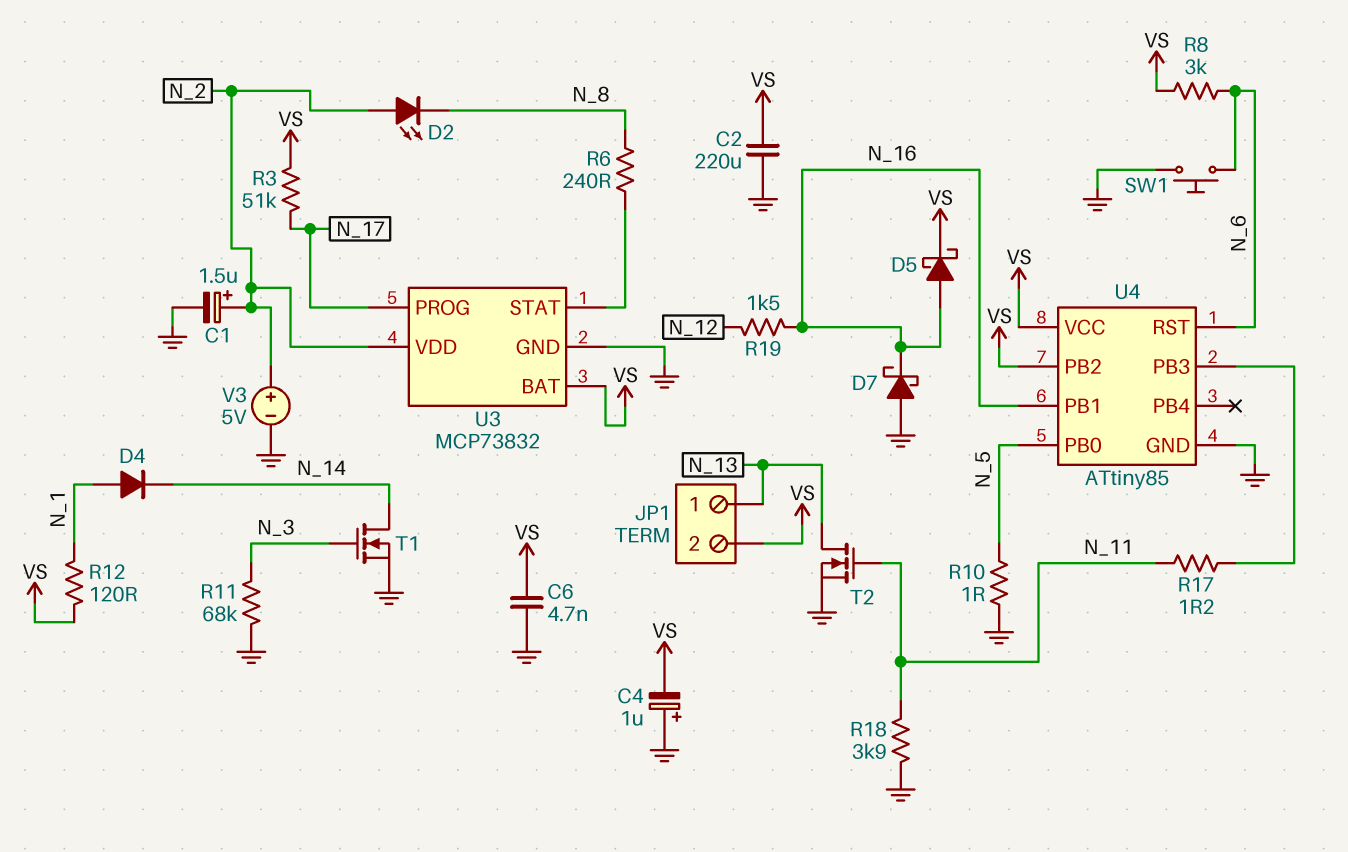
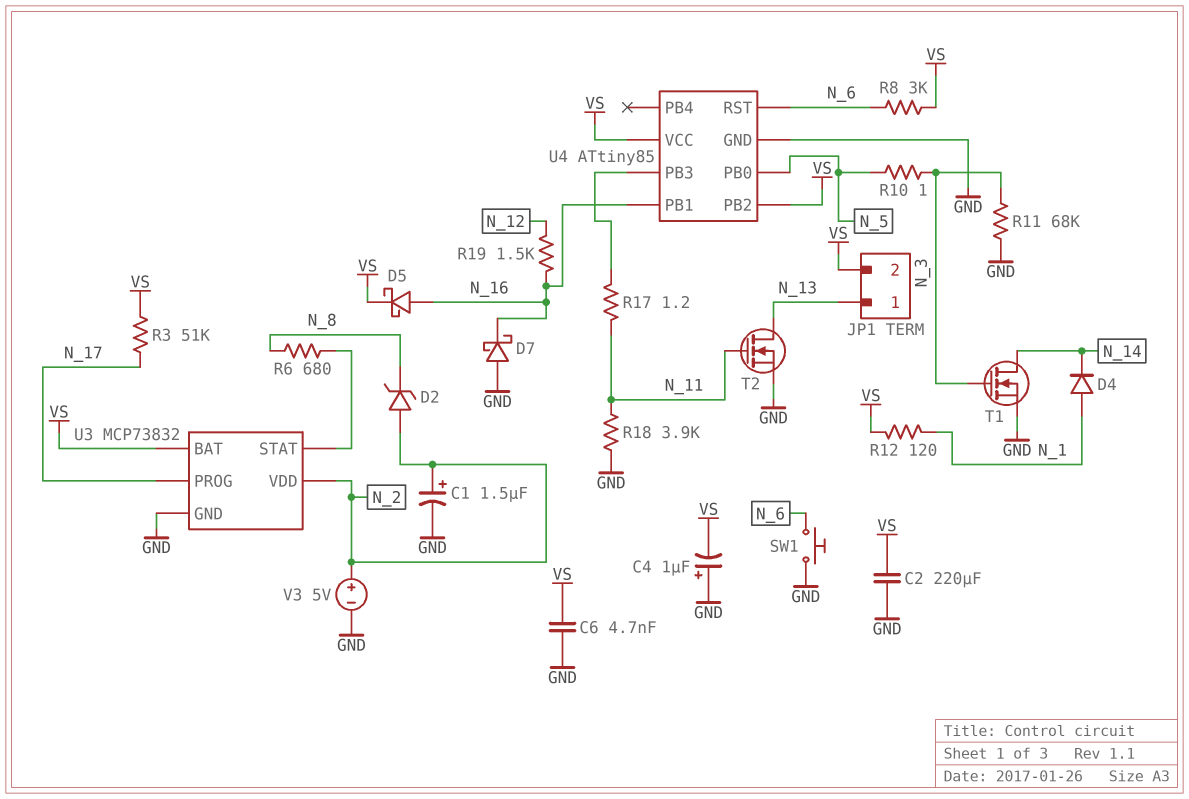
D2: LED (A N_2, K N_8) -> zener (A N_2, K N_8)
R6: 240 (N_8, U3/STAT) -> 680 (N_8, U3/STAT)
R10: 1 (GND, N_5) -> 1 (N_3, N_5)

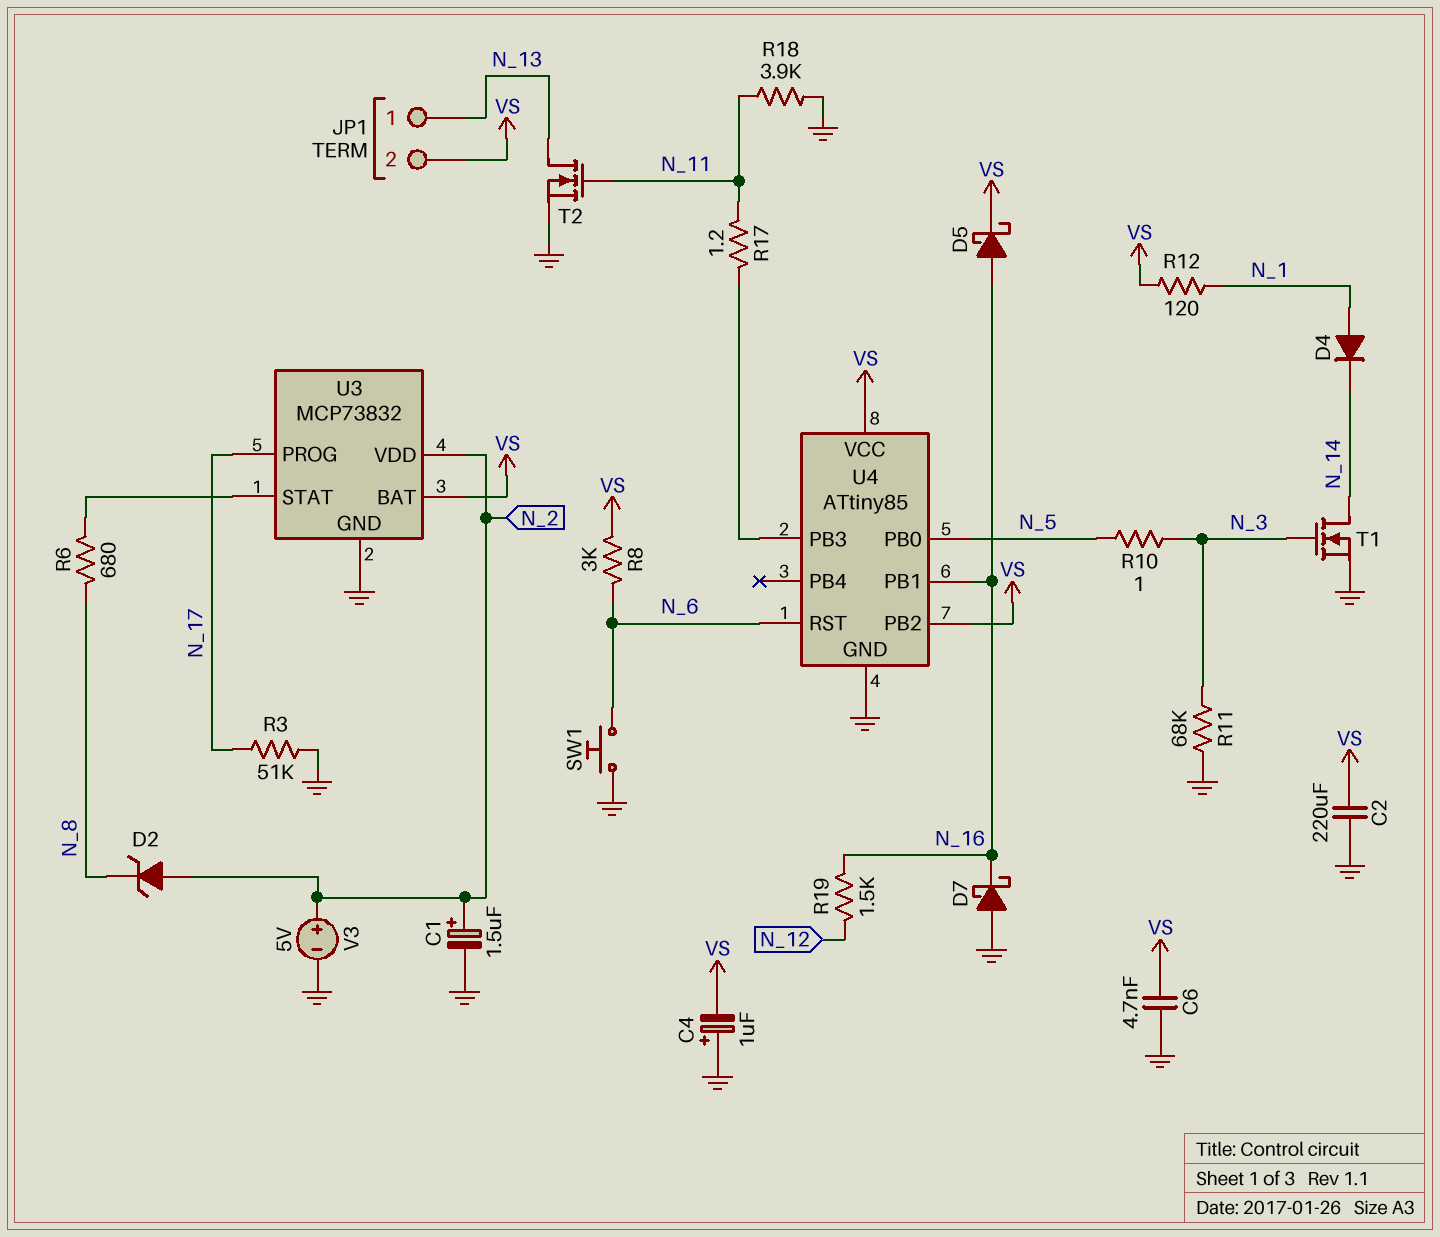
R3: 51k (N_17, VS) -> 51k (GND, N_17)

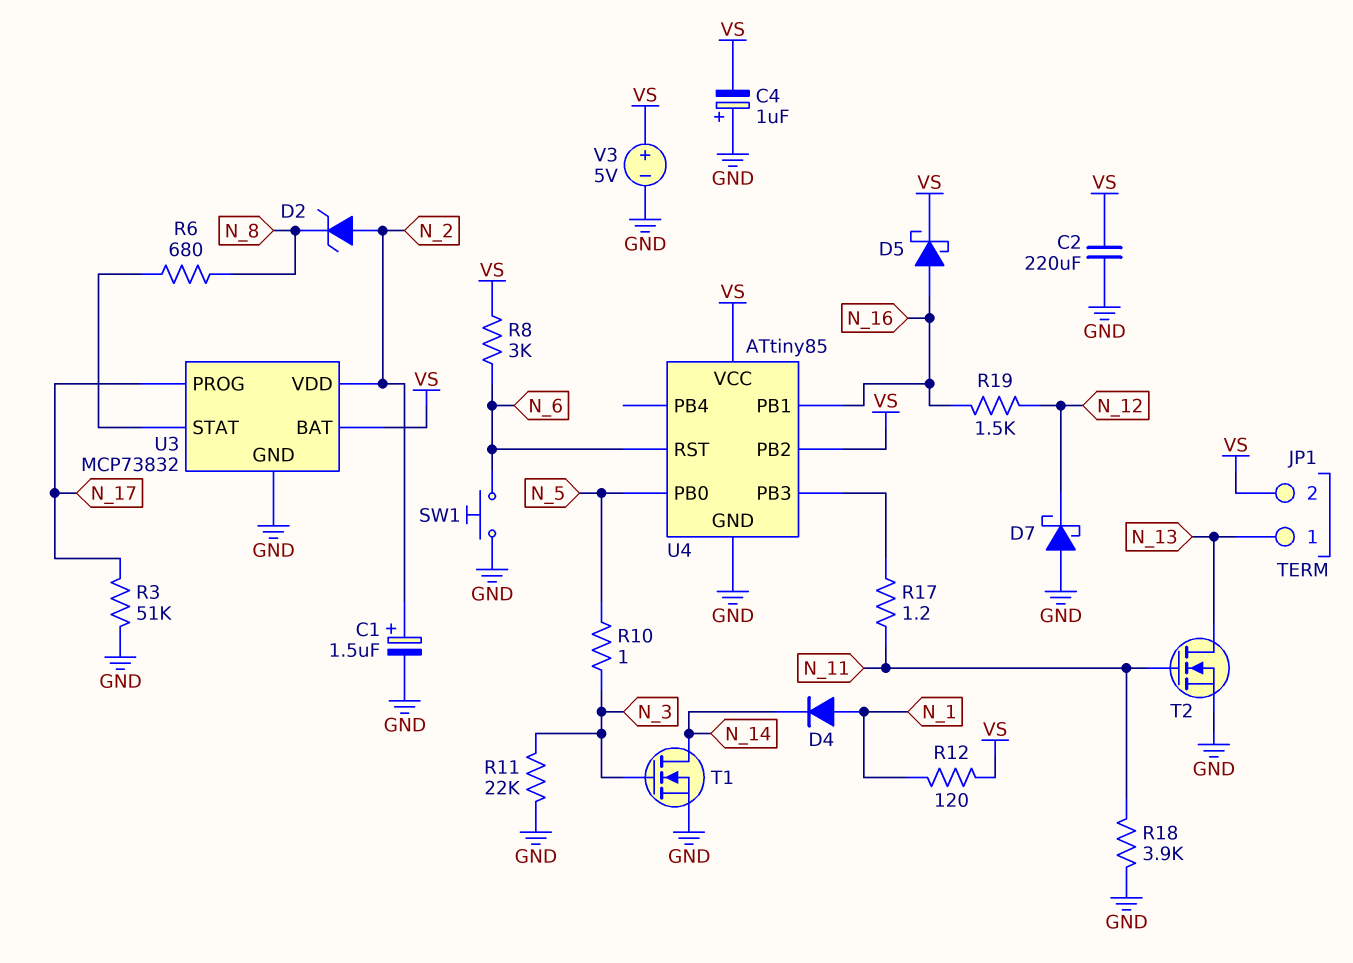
C6: 4.7nF (GND, VS) -> none
D7: schottky (A GND, K N_16) -> schottky (A GND, K N_12)
R11: 68k (GND, N_3) -> 22k (GND, N_3)
V3: 5V (plus N_2, minus GND) -> 5V (plus VS, minus GND)

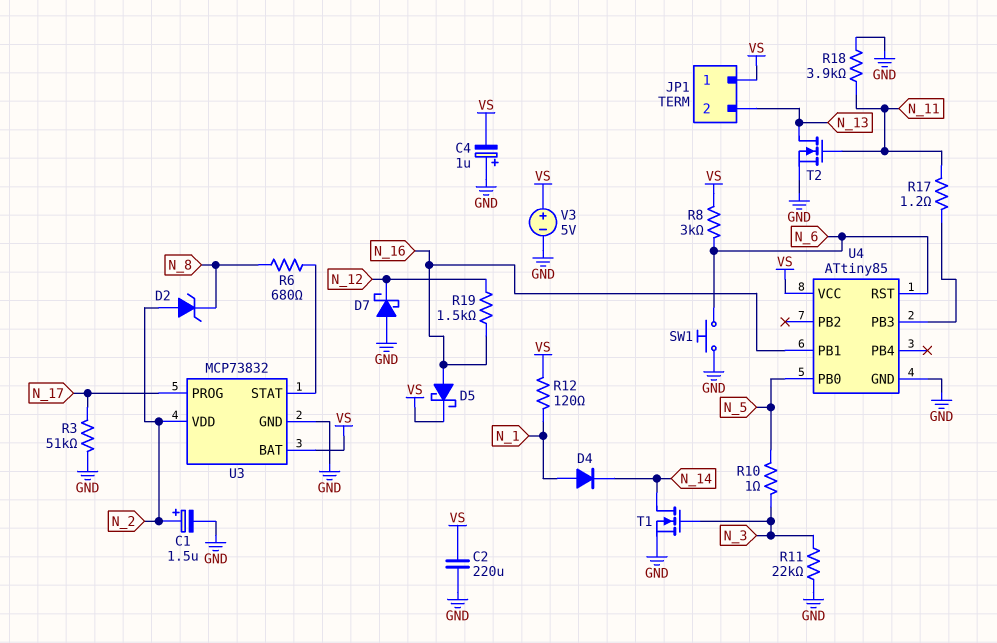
JP1 pin 1: N_13 -> VS
JP1 pin 2: VS -> N_13
U4 pin PB2: VS -> none

